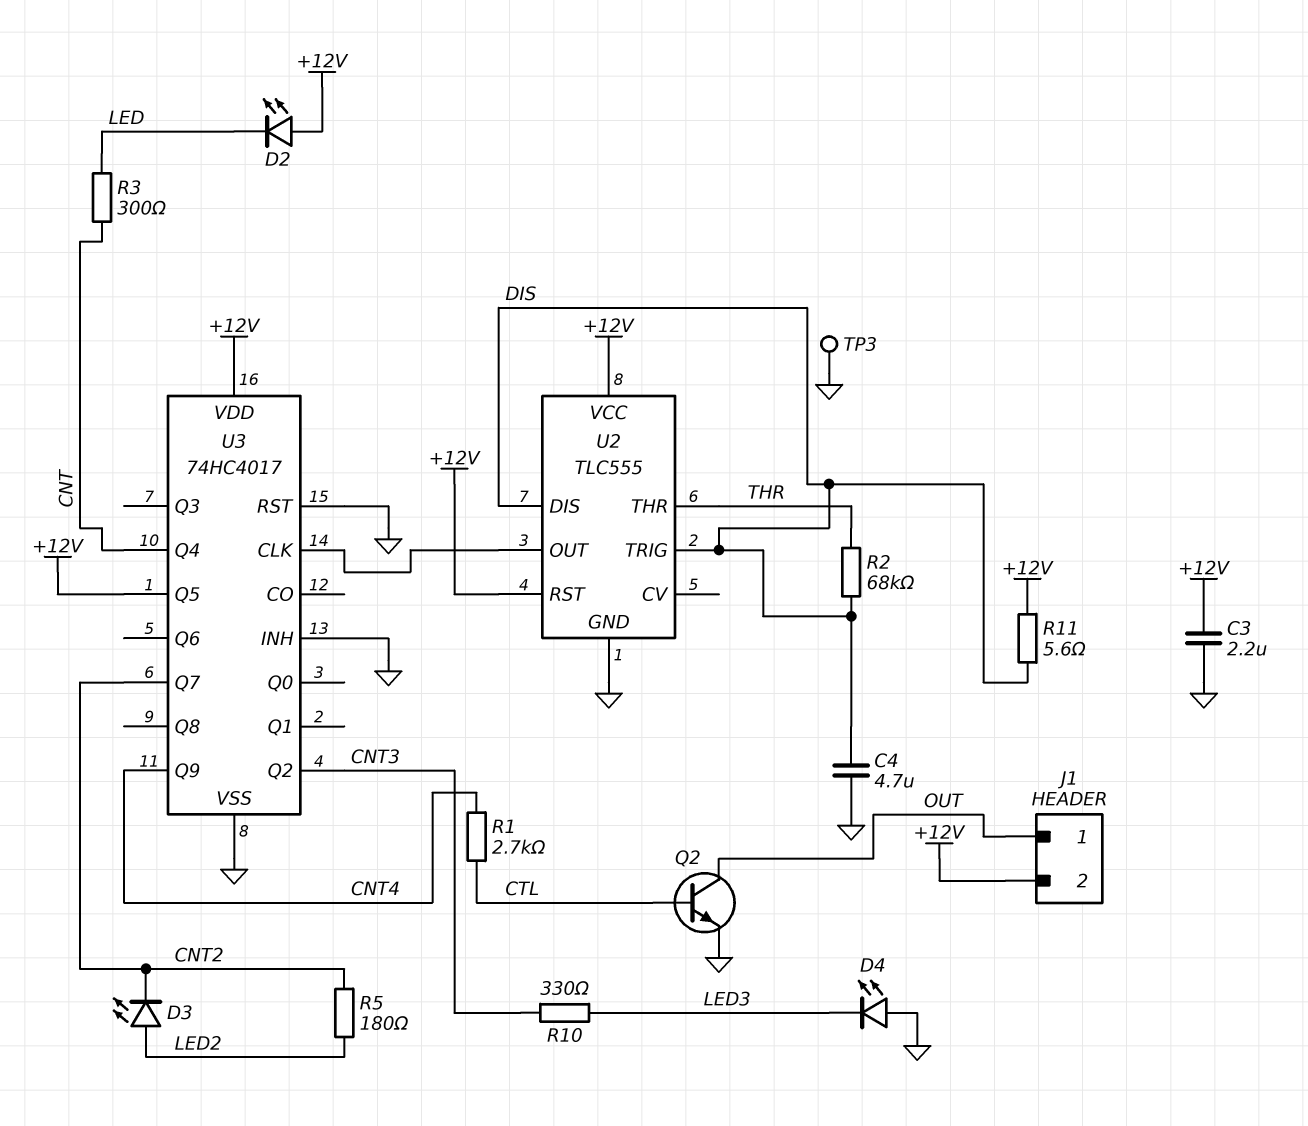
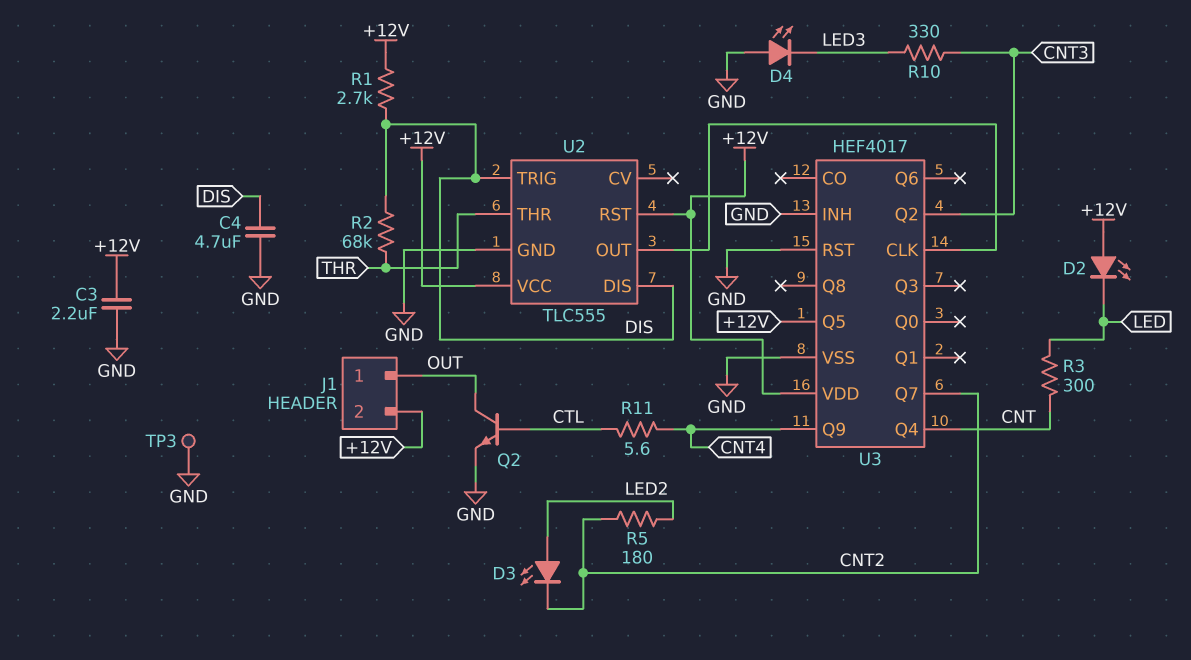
R1: 2.7k (CNT4, CTL) -> 2.7k (+12V, DIS)
R11: 5.6 (+12V, DIS) -> 5.6 (CNT4, CTL)
U3: 74HC4017 -> HEF4017

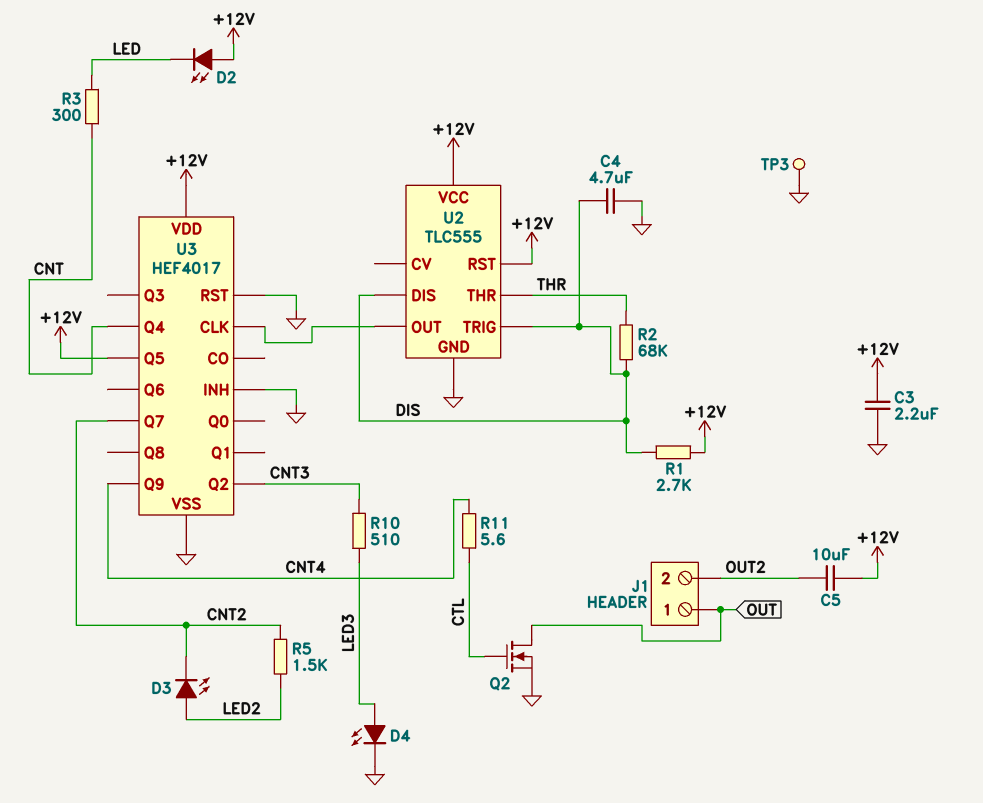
C5: none -> 10uF (+12V, OUT2)
D4: LED (A GND, K LED3) -> LED (A LED3, K GND)
J1 pin 2: +12V -> OUT2
Q2: NPN (B CTL, C OUT, E GND) -> NMOS (G CTL, D OUT, S GND)
R5: 180 (CNT2, LED2) -> 1.5k (CNT2, LED2)
R10: 330 (CNT3, LED3) -> 510 (CNT3, LED3)

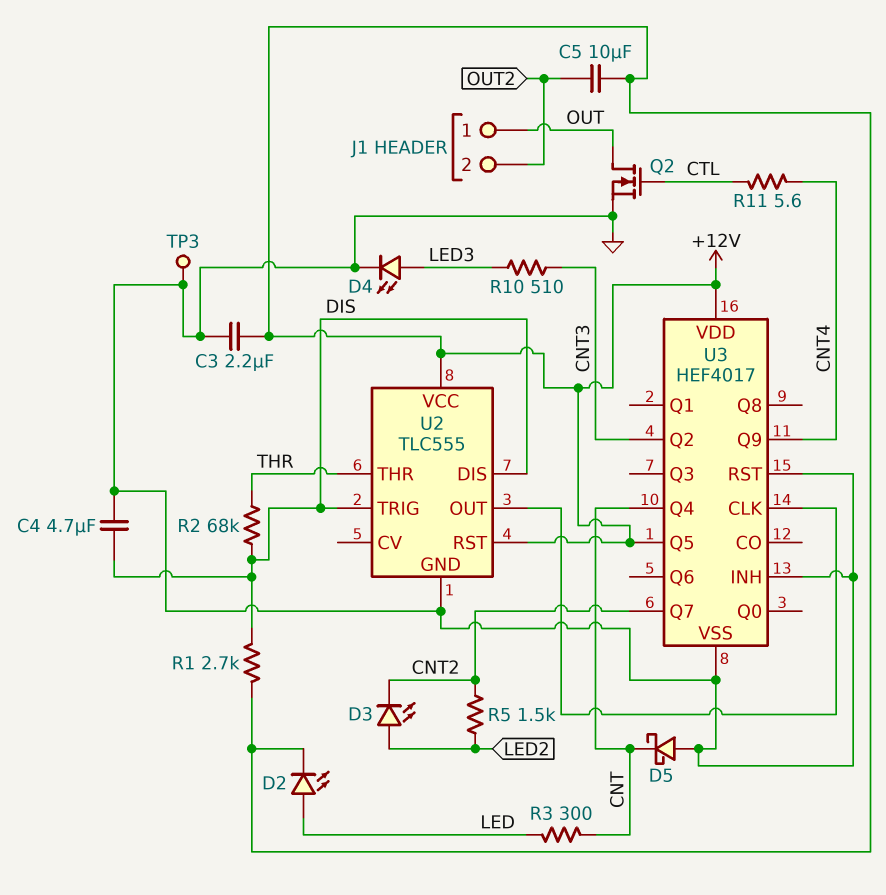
D2: LED (A +12V, K LED) -> LED (A LED, K +12V)
D5: none -> schottky (A GND, K CNT)

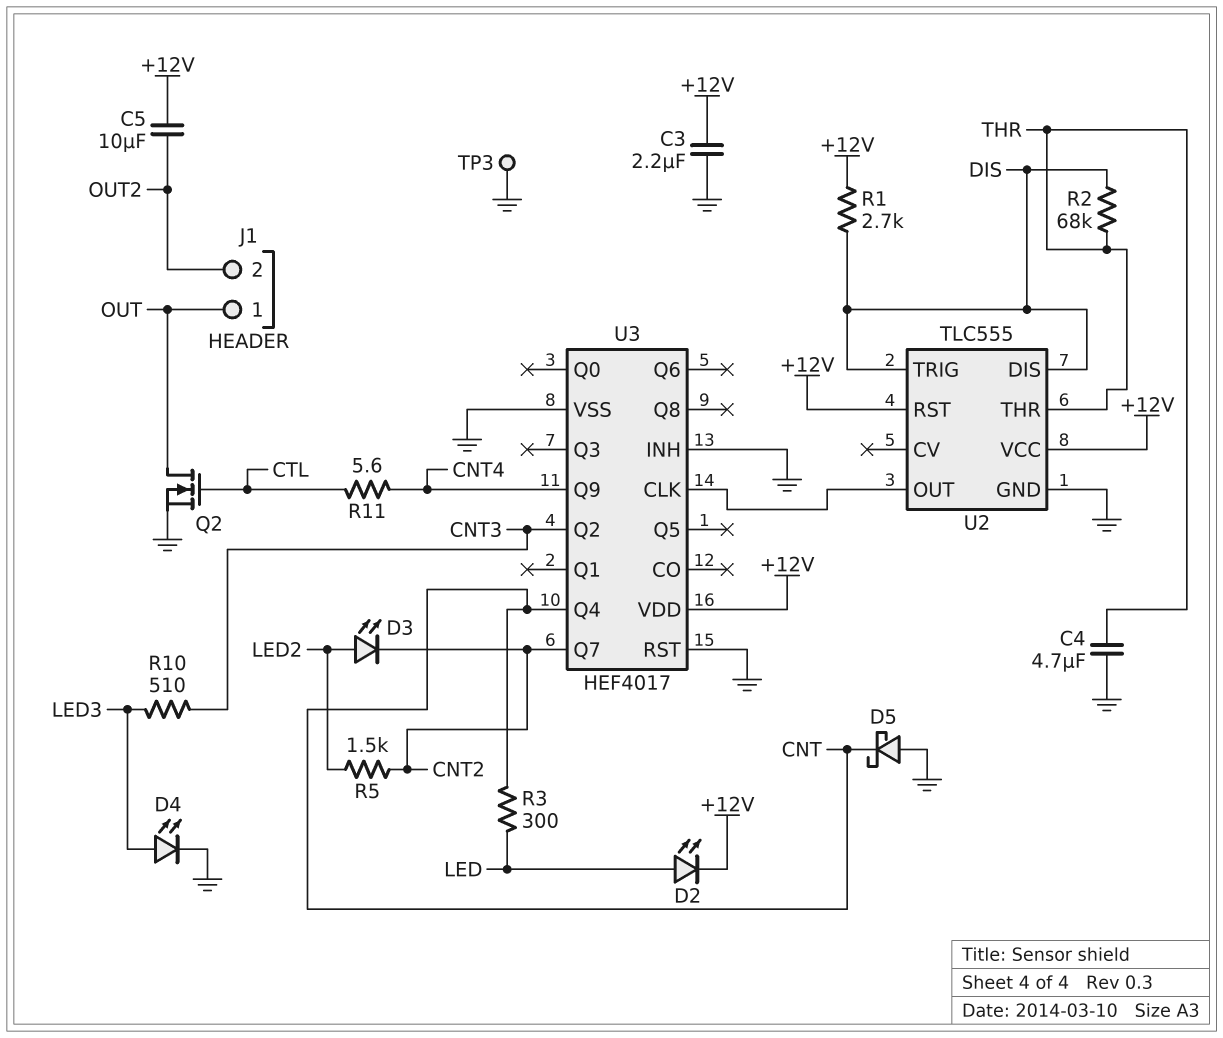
C4: 4.7uF (DIS, GND) -> 4.7uF (GND, THR)
U3 pin Q5: +12V -> none

